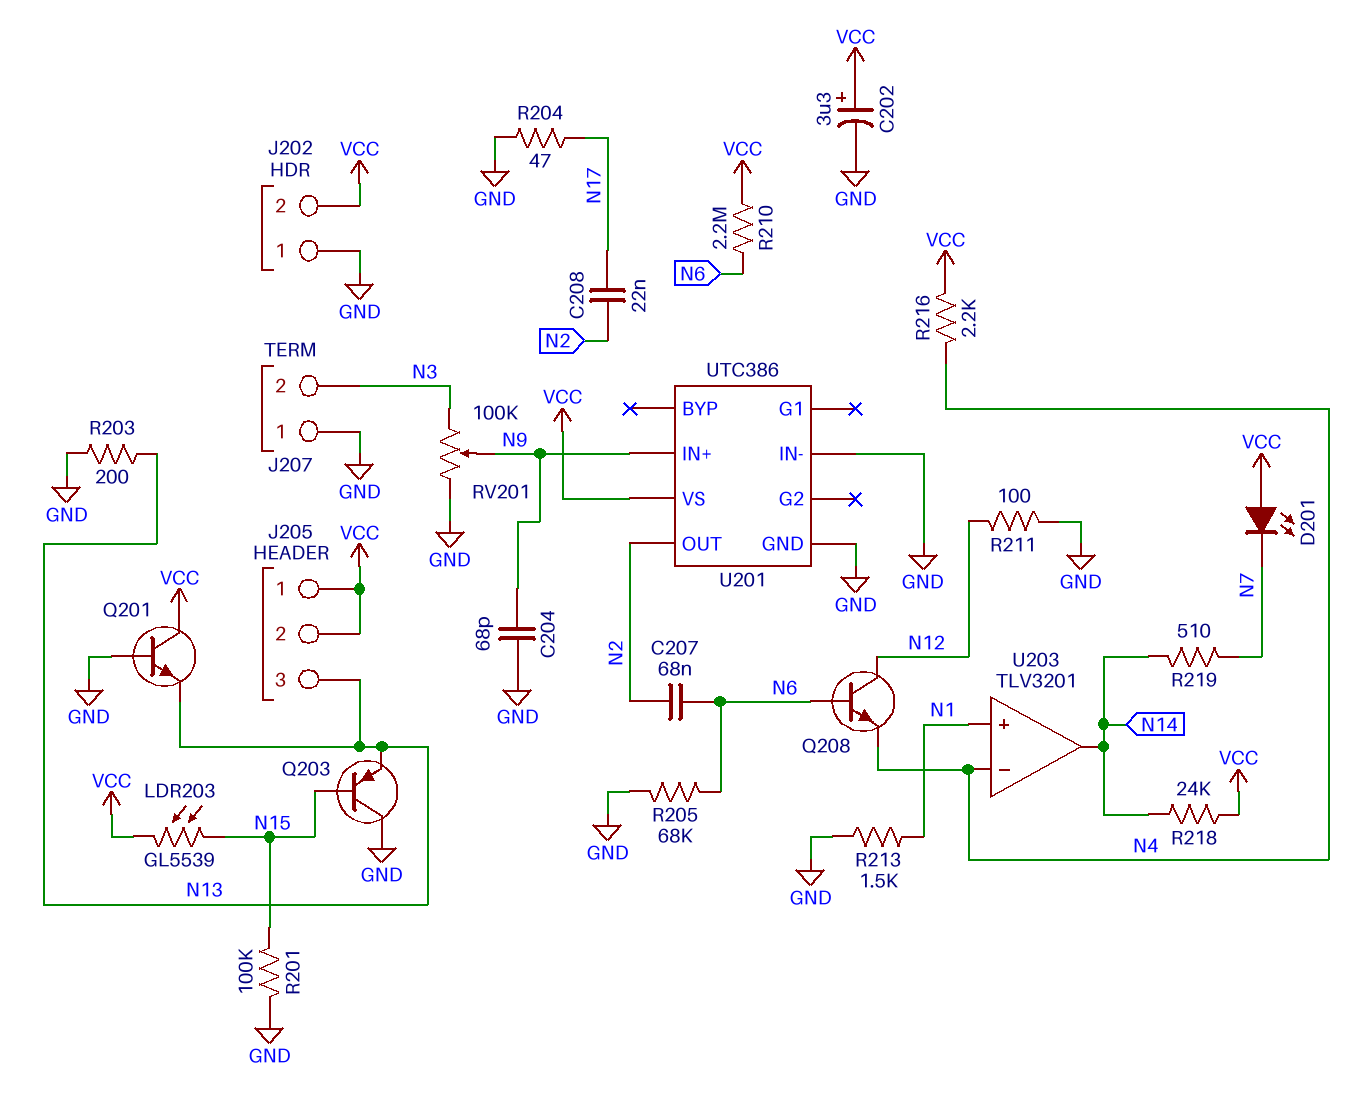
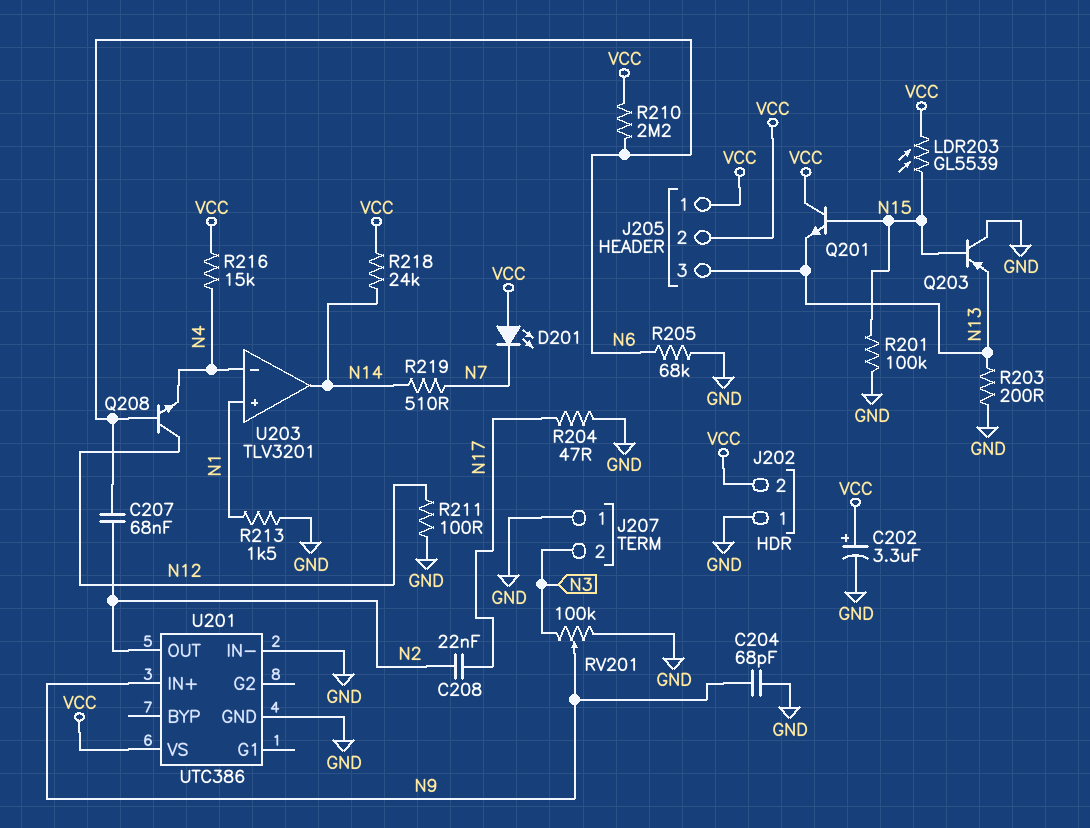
Q201: NPN (B GND, C VCC, E N13) -> NPN (B N15, C VCC, E N13)
R216: 2.2k (N4, VCC) -> 15k (N4, VCC)

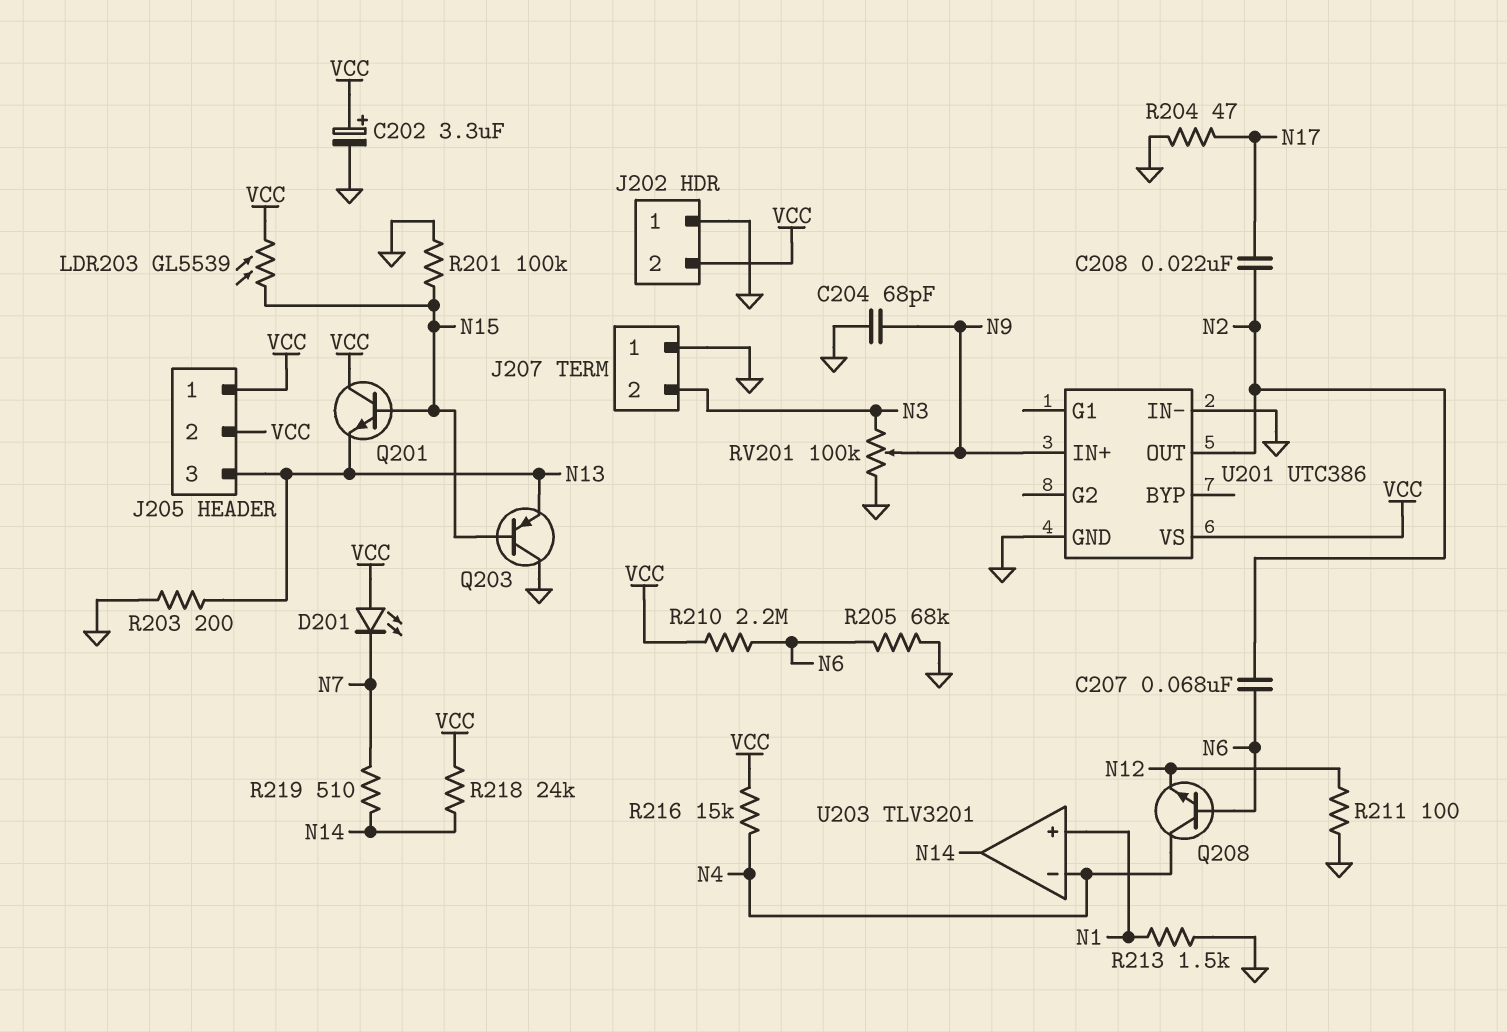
Q208: NPN (B N6, C N12, E N4) -> NPN (B N6, C N4, E N12)

